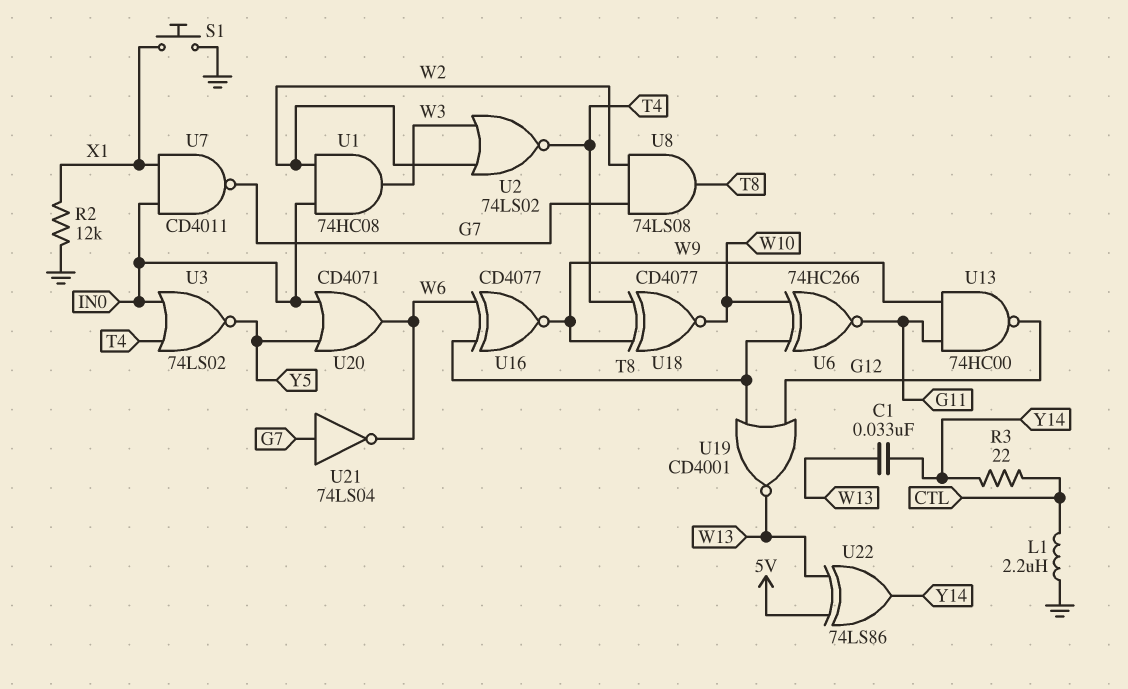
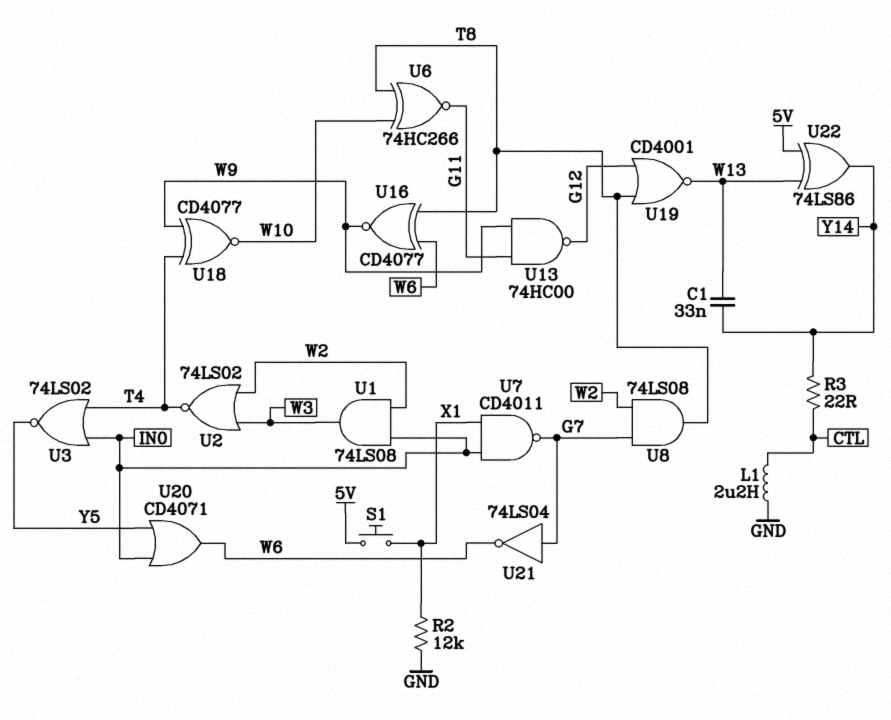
S1: button (GND, X1) -> button (5V, X1)
U1: AND 74HC08 (in IN0, in W2, out W3) -> AND 74LS08 (in IN0, in W2, out W3)

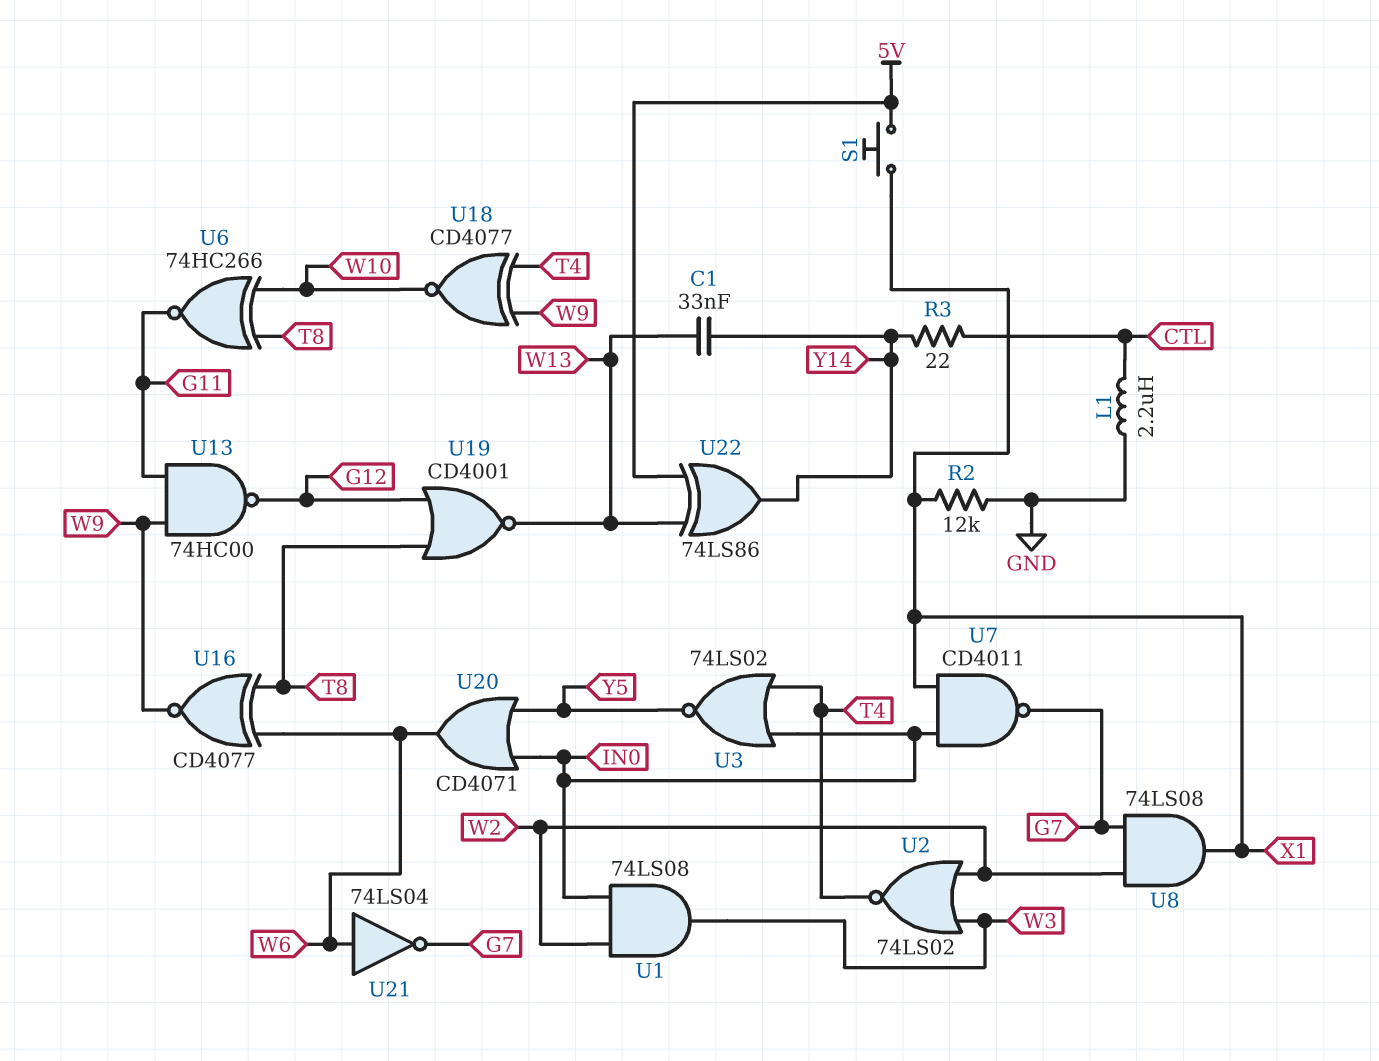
U8: AND 74LS08 (in G7, in W2, out T8) -> AND 74LS08 (in G7, in W2, out X1)
U21: NOT 74LS04 (in G7, out W6) -> NOT 74LS04 (in W6, out G7)

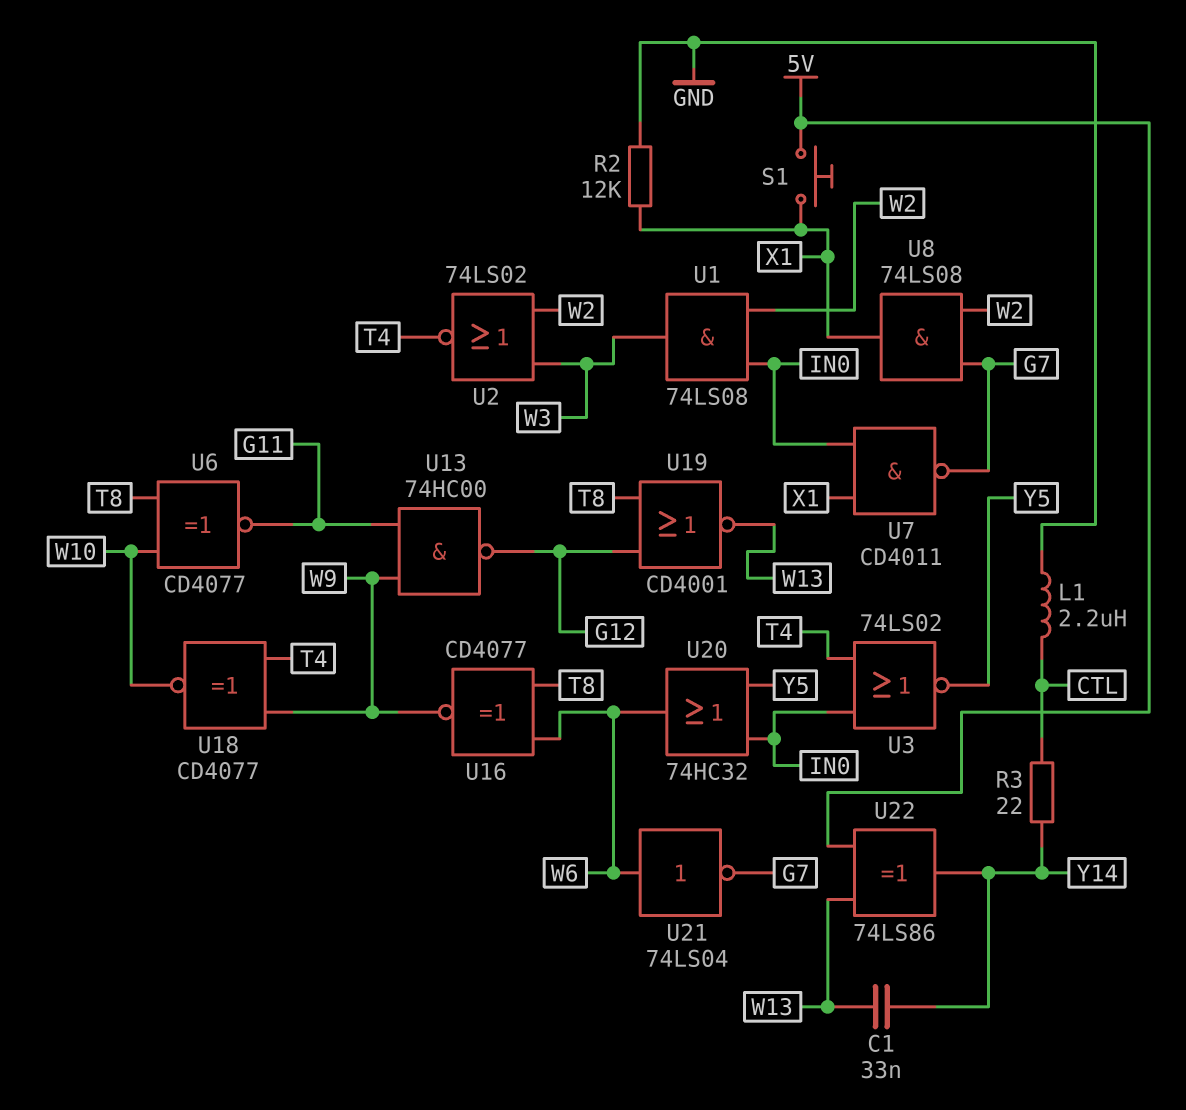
U6: XNOR 74HC266 (in T8, in W10, out G11) -> XNOR CD4077 (in T8, in W10, out G11)
U20: OR CD4071 (in IN0, in Y5, out W6) -> OR 74HC32 (in IN0, in Y5, out W6)

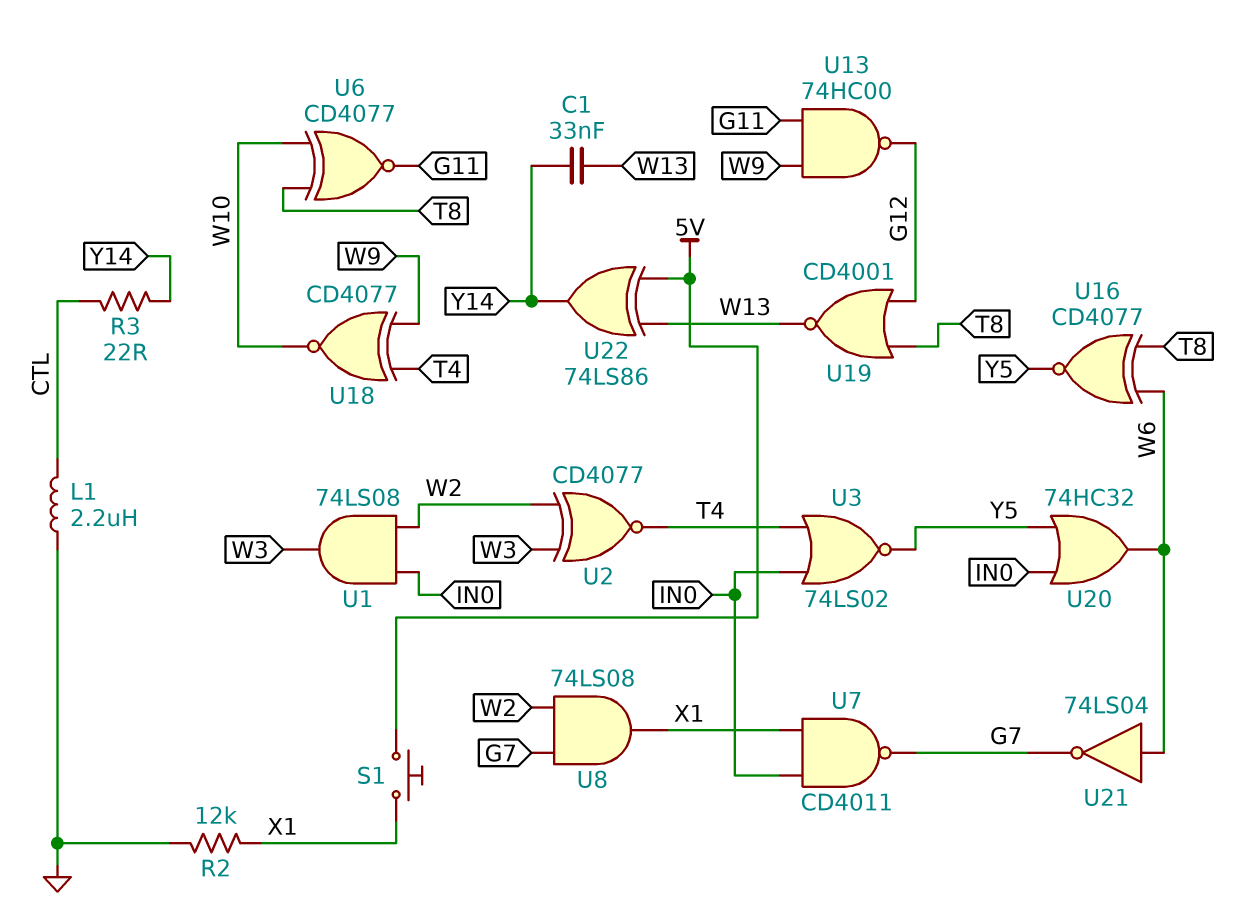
U2: NOR 74LS02 (in W2, in W3, out T4) -> XNOR CD4077 (in W2, in W3, out T4)
U16: XNOR CD4077 (in T8, in W6, out W9) -> XNOR CD4077 (in T8, in W6, out Y5)

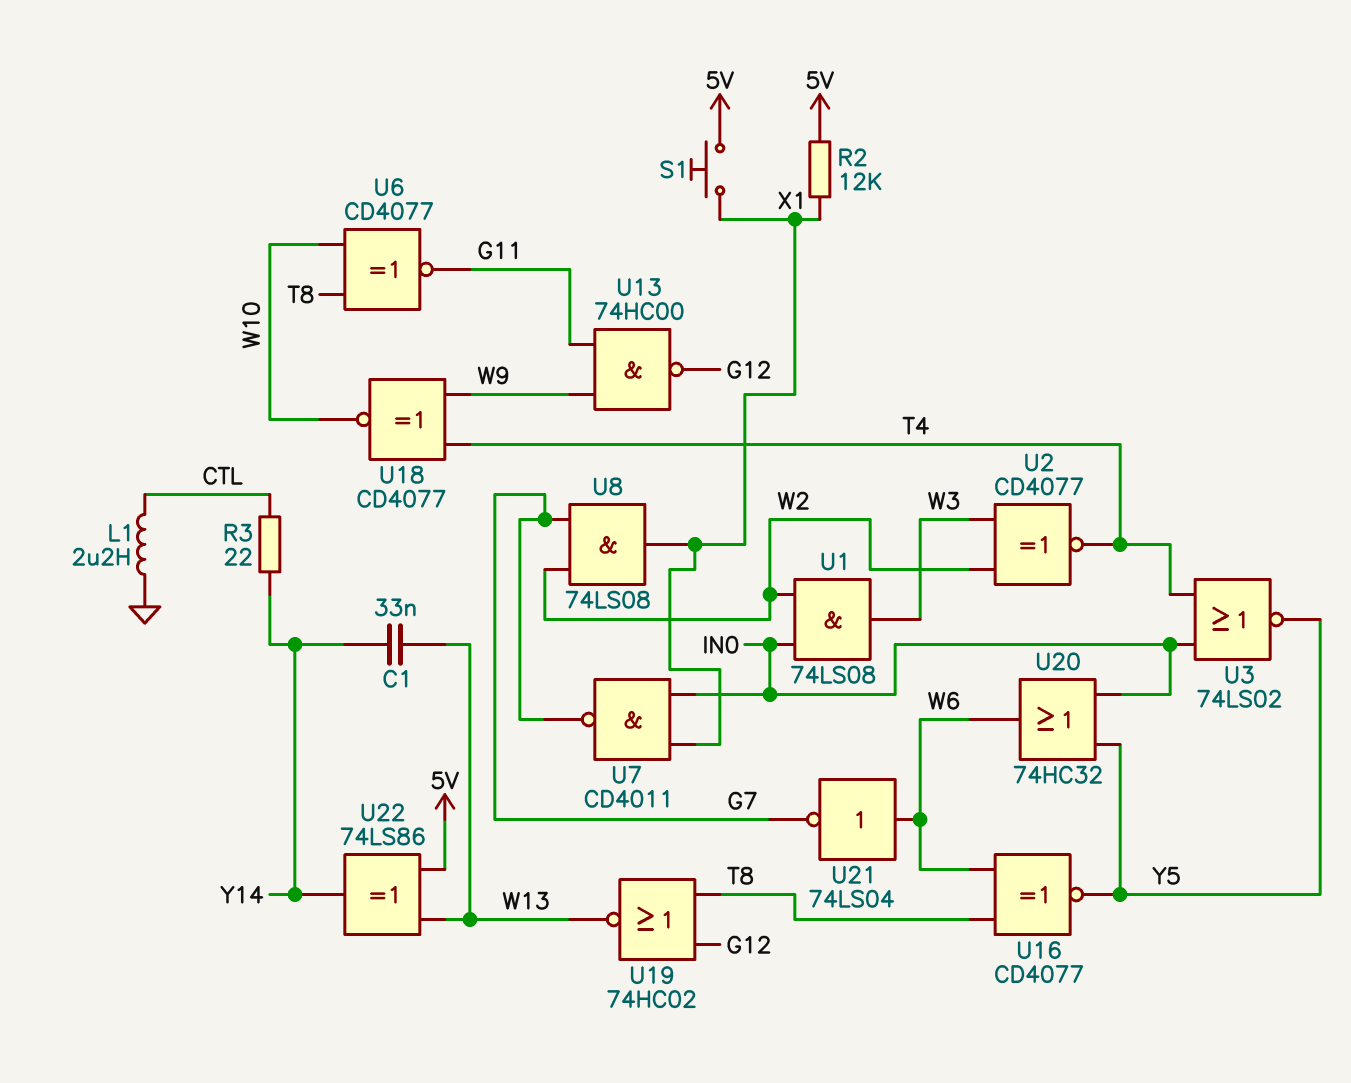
R2: 12k (GND, X1) -> 12k (5V, X1)
U19: NOR CD4001 (in G12, in T8, out W13) -> NOR 74HC02 (in G12, in T8, out W13)

